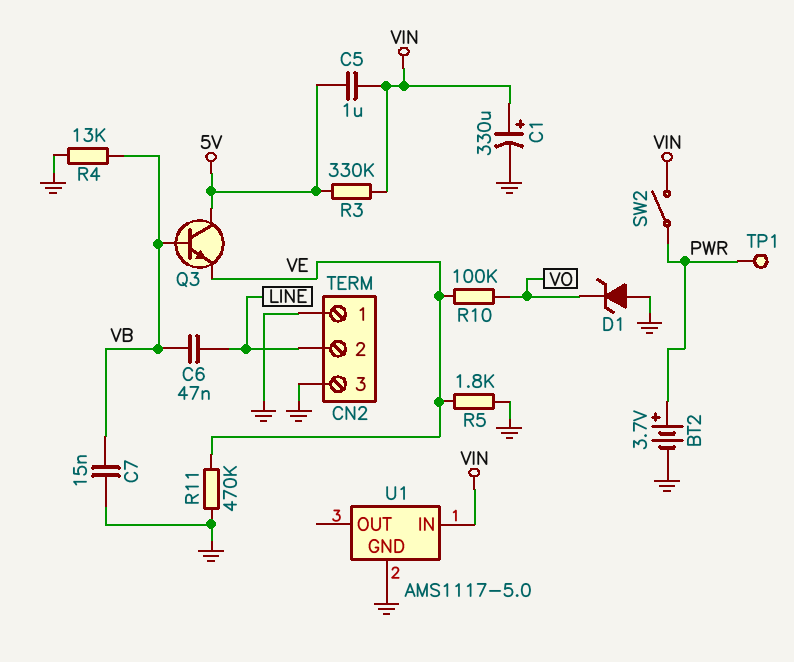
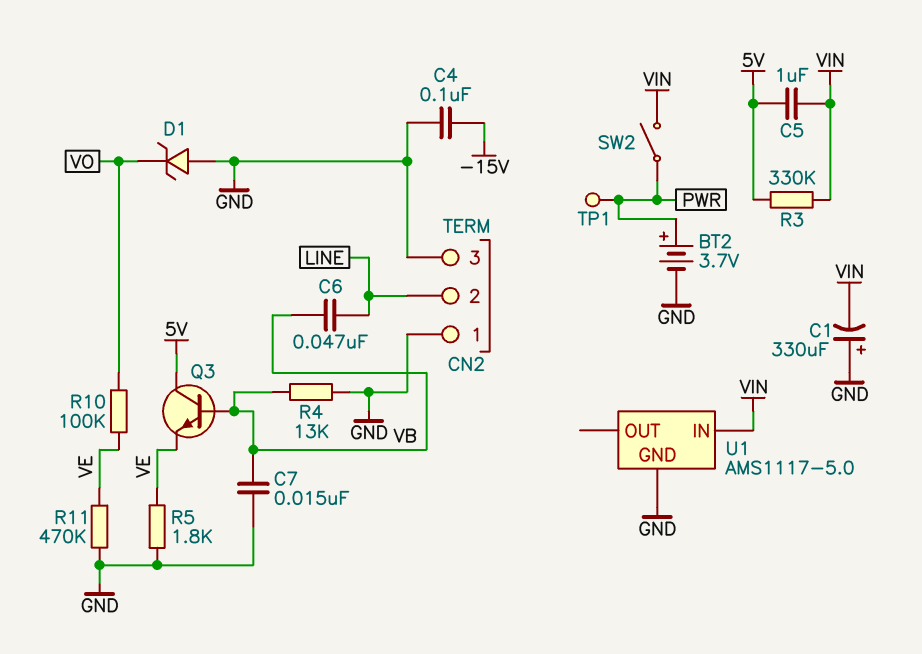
C1: 330uF (plus VIN, minus GND) -> 330uF (plus GND, minus VIN)
C4: none -> 100nF (-15V, GND)

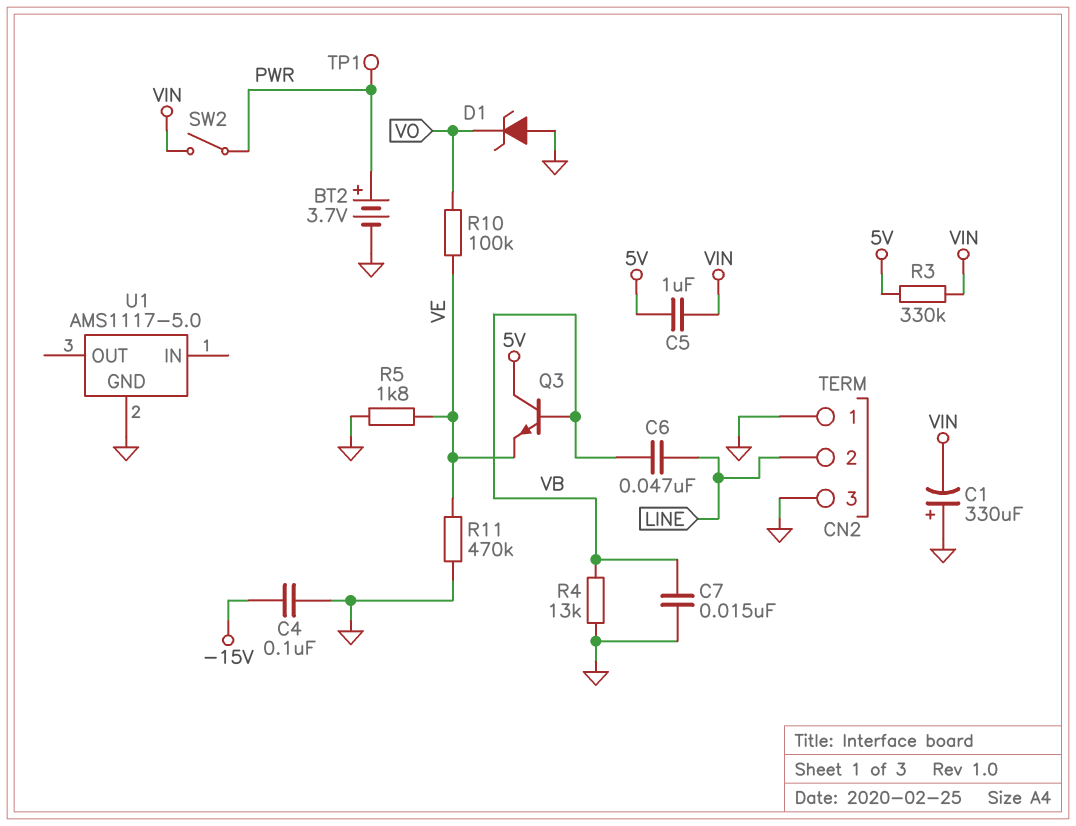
U1 pin IN: VIN -> none

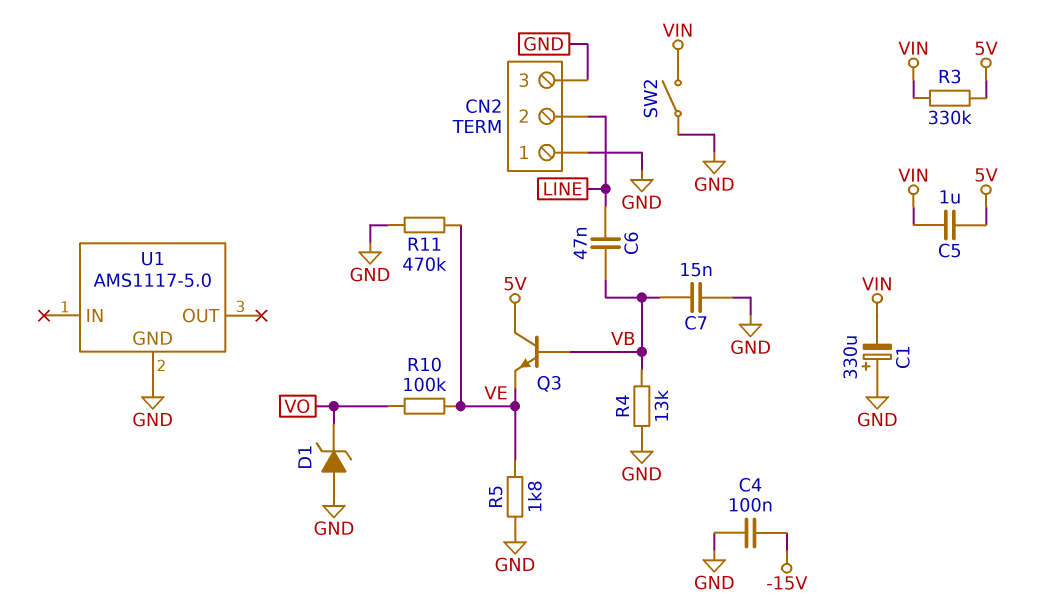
BT2: 3.7V (plus PWR, minus GND) -> none
SW2: switch (PWR, VIN) -> switch (GND, VIN)
TP1: test point (PWR) -> none

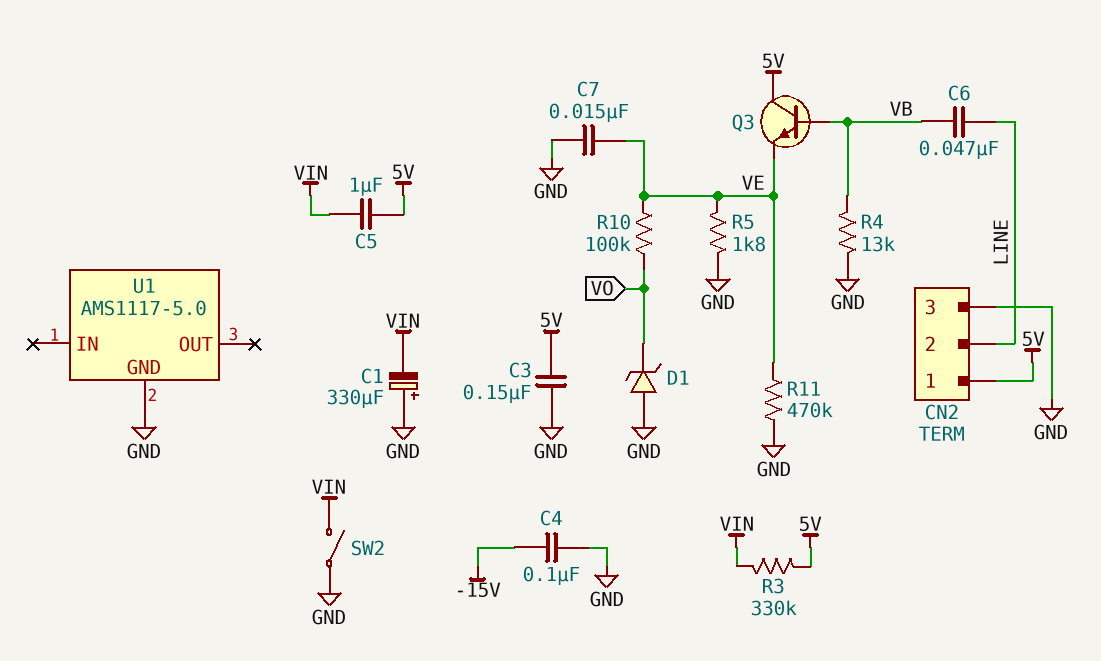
C3: none -> 150nF (5V, GND)
C7: 15nF (GND, VB) -> 15nF (GND, VE)
CN2 pin 1: GND -> 5V

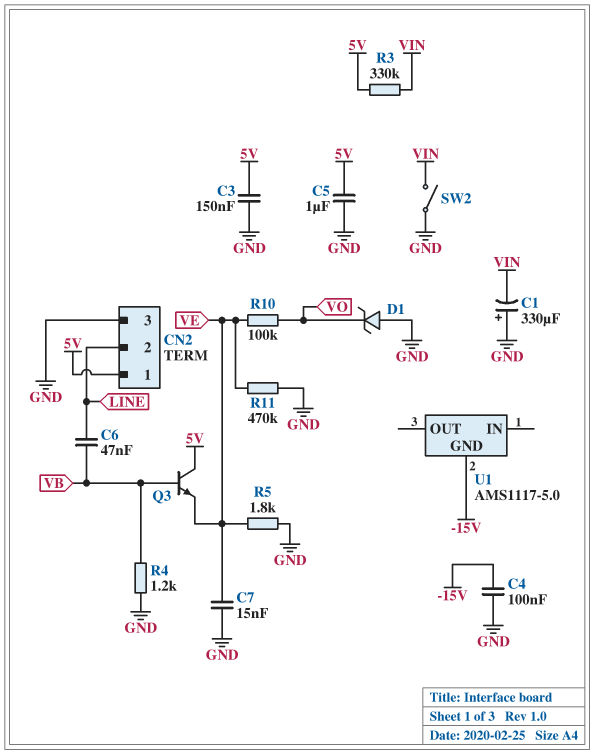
C5: 1uF (5V, VIN) -> 1uF (5V, GND)
R4: 13k (GND, VB) -> 1.2k (GND, VB)
U1 pin GND: GND -> -15V

